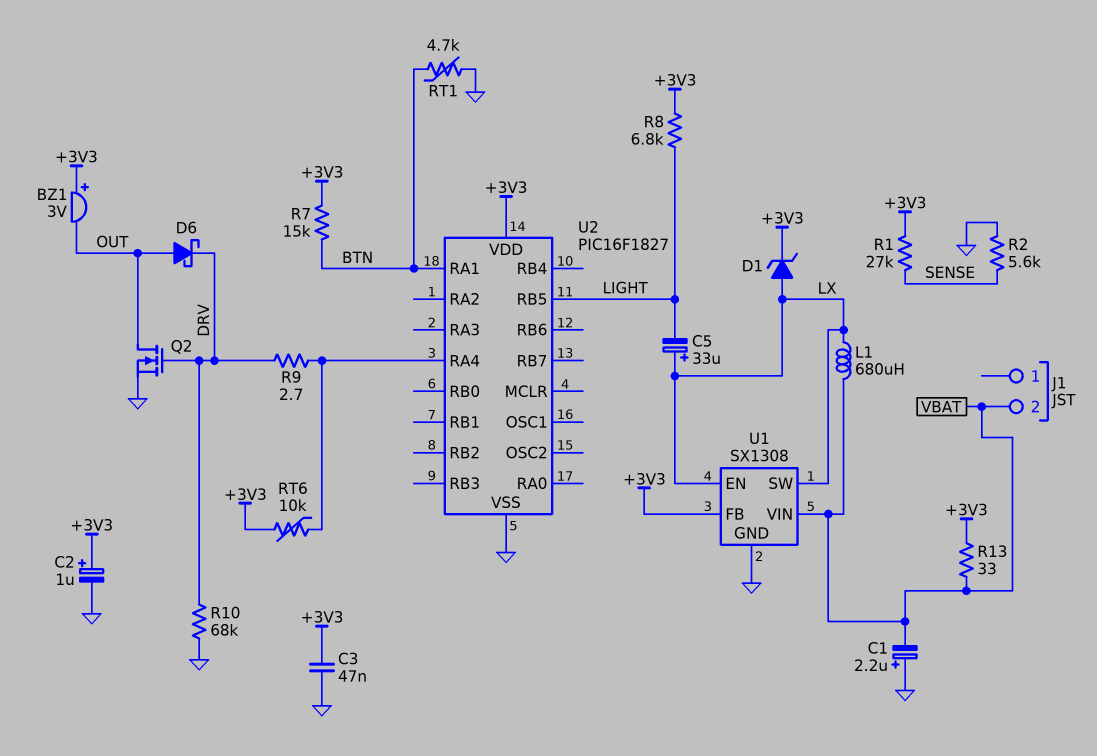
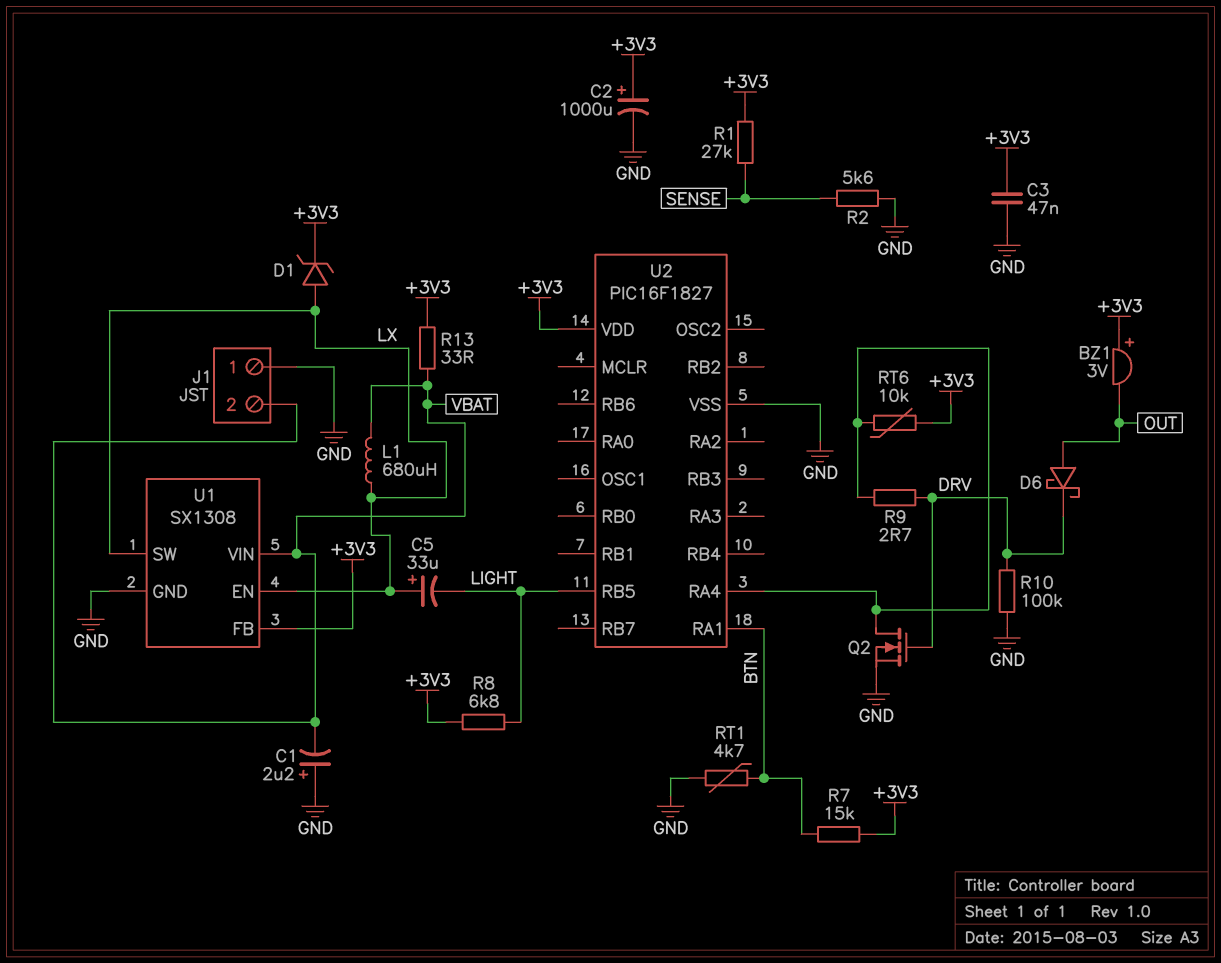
C2: 1uF (plus +3V3, minus GND) -> 1000uF (plus +3V3, minus GND)
J1 pin 1: none -> GND
Q2: NMOS (G DRV, D OUT, S GND) -> NMOS (G DRV, D U2/RA4, S GND)
R10: 68k (DRV, GND) -> 100k (DRV, GND)

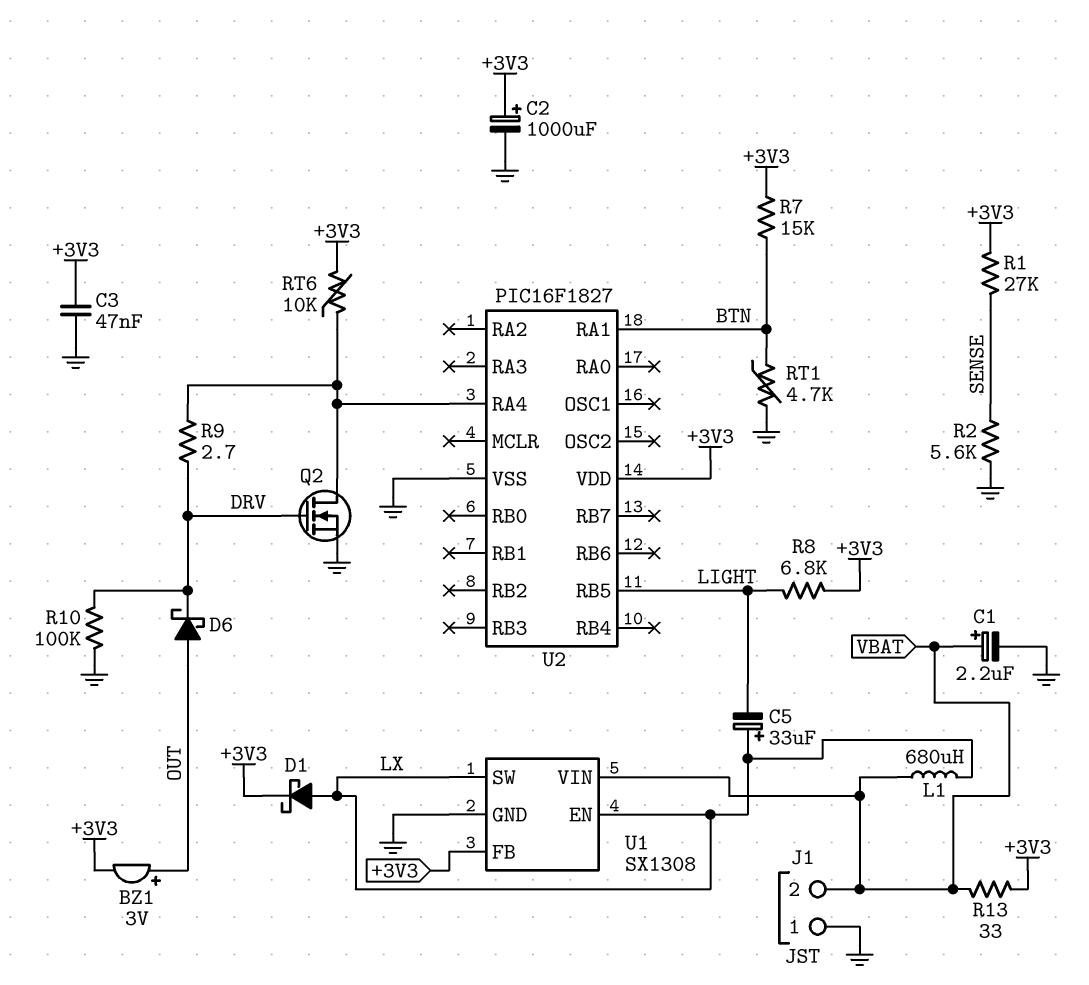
BZ1: buzzer 3V (plus +3V3, minus OUT) -> buzzer 3V (plus OUT, minus +3V3)
C1: 2.2uF (plus GND, minus VBAT) -> 2.2uF (plus VBAT, minus GND)
D1: zener (A LX, K +3V3) -> schottky (A LX, K +3V3)

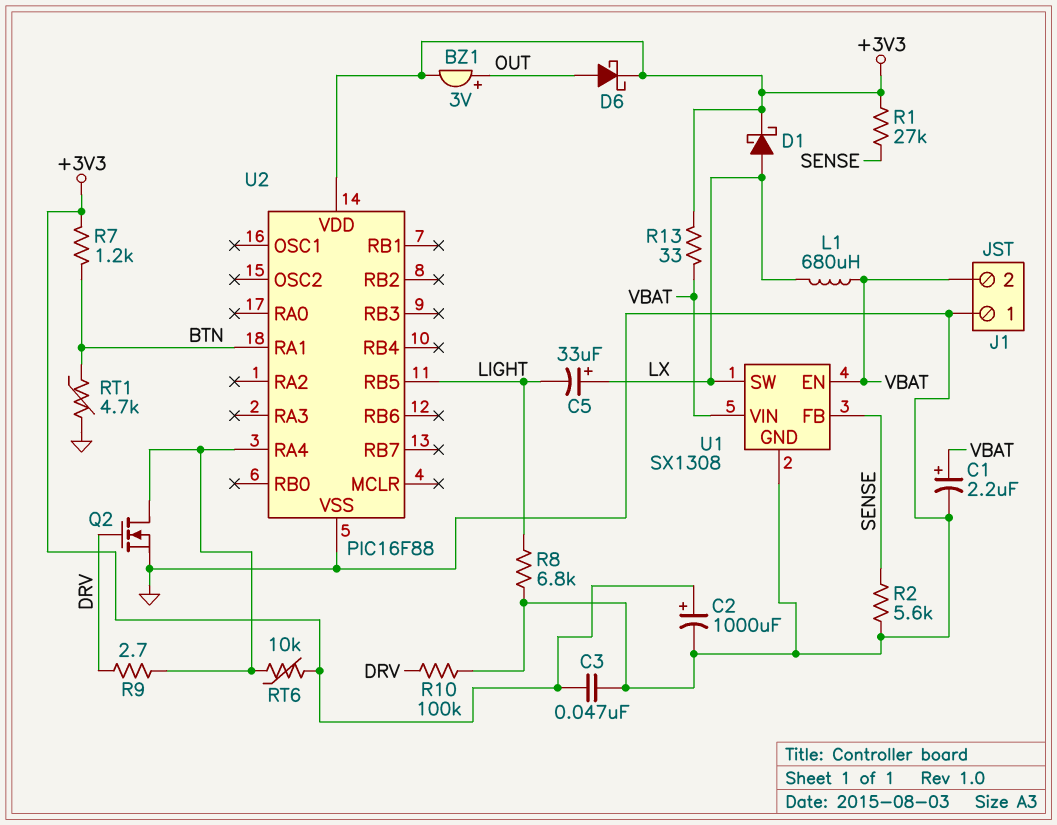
D6: schottky (A OUT, K DRV) -> schottky (A OUT, K +3V3)
R7: 15k (+3V3, BTN) -> 1.2k (+3V3, BTN)
R8: 6.8k (+3V3, LIGHT) -> 6.8k (GND, LIGHT)
U1 pin EN: LX -> VBAT
U1 pin FB: +3V3 -> SENSE
U2: PIC16F1827 -> PIC16F88

